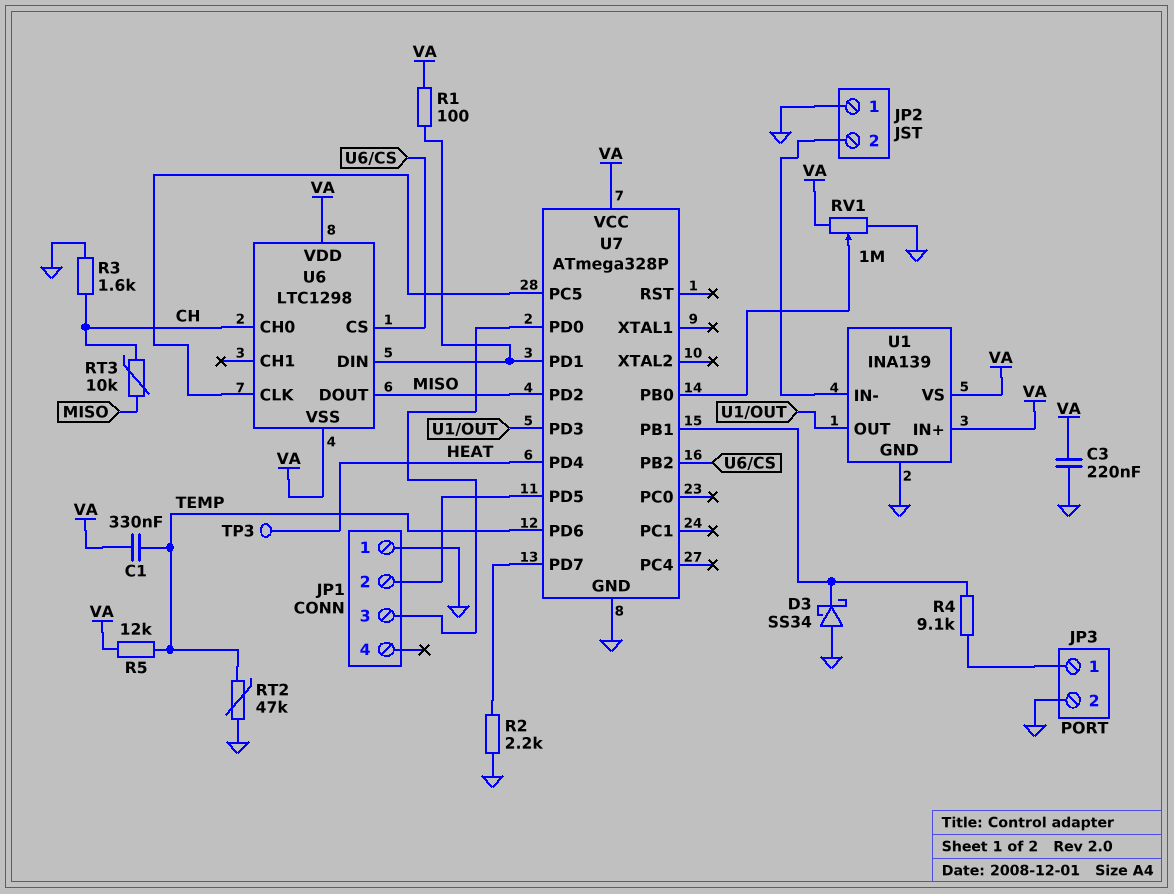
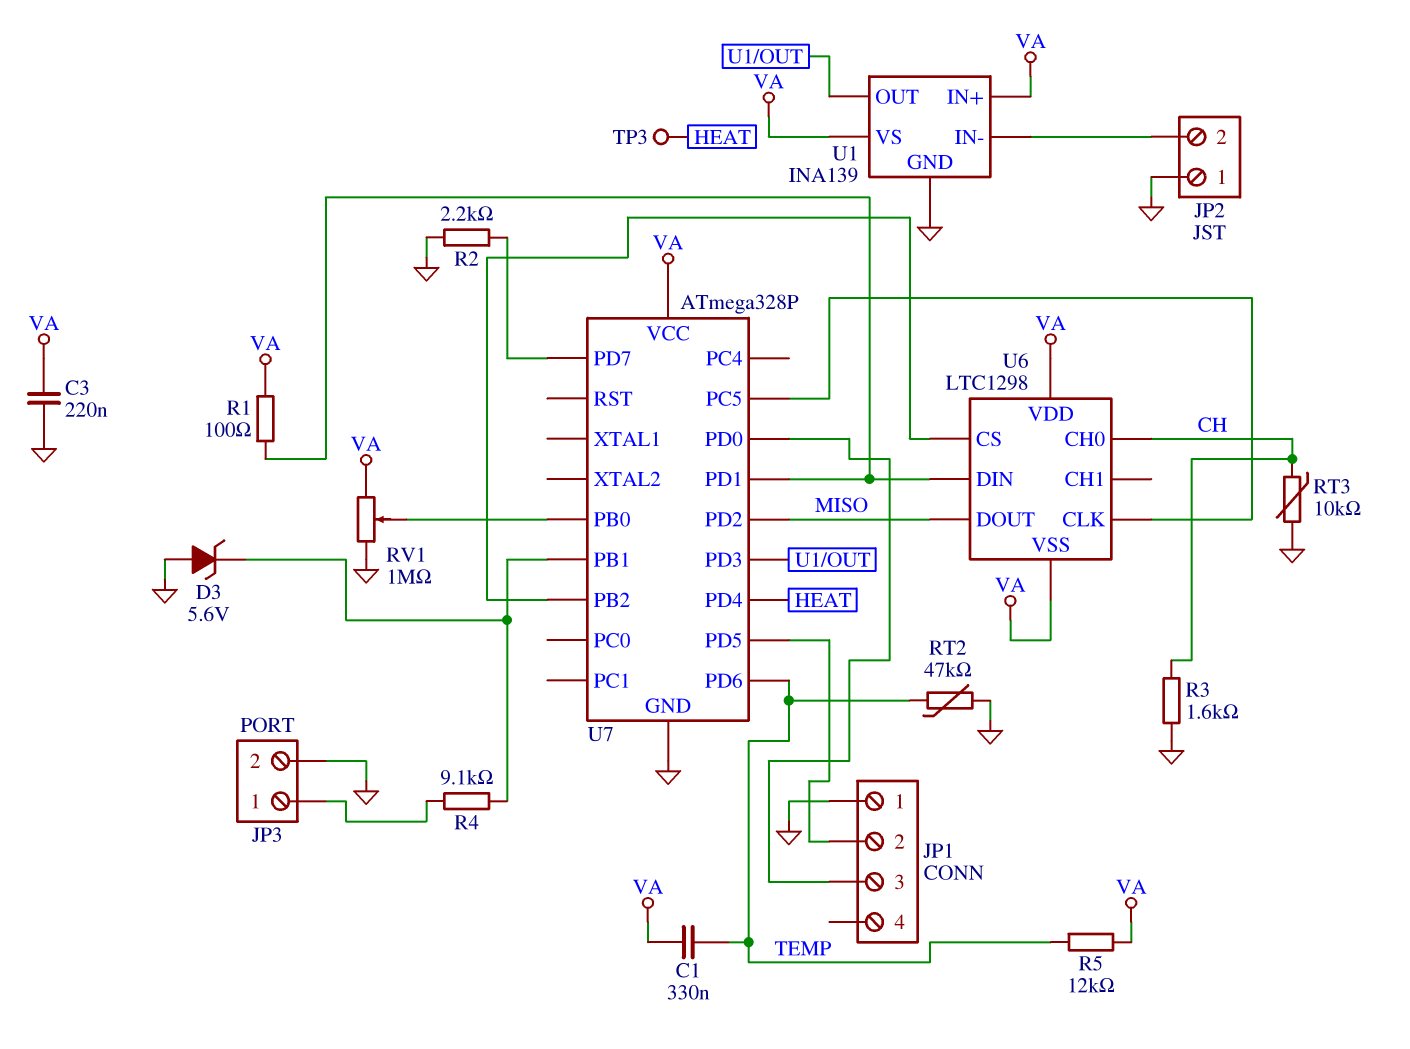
D3: schottky SS34 (A GND, K U7/PB1) -> zener 5.6V (A GND, K U7/PB1)
RT3: 10k (CH, MISO) -> 10k (CH, GND)

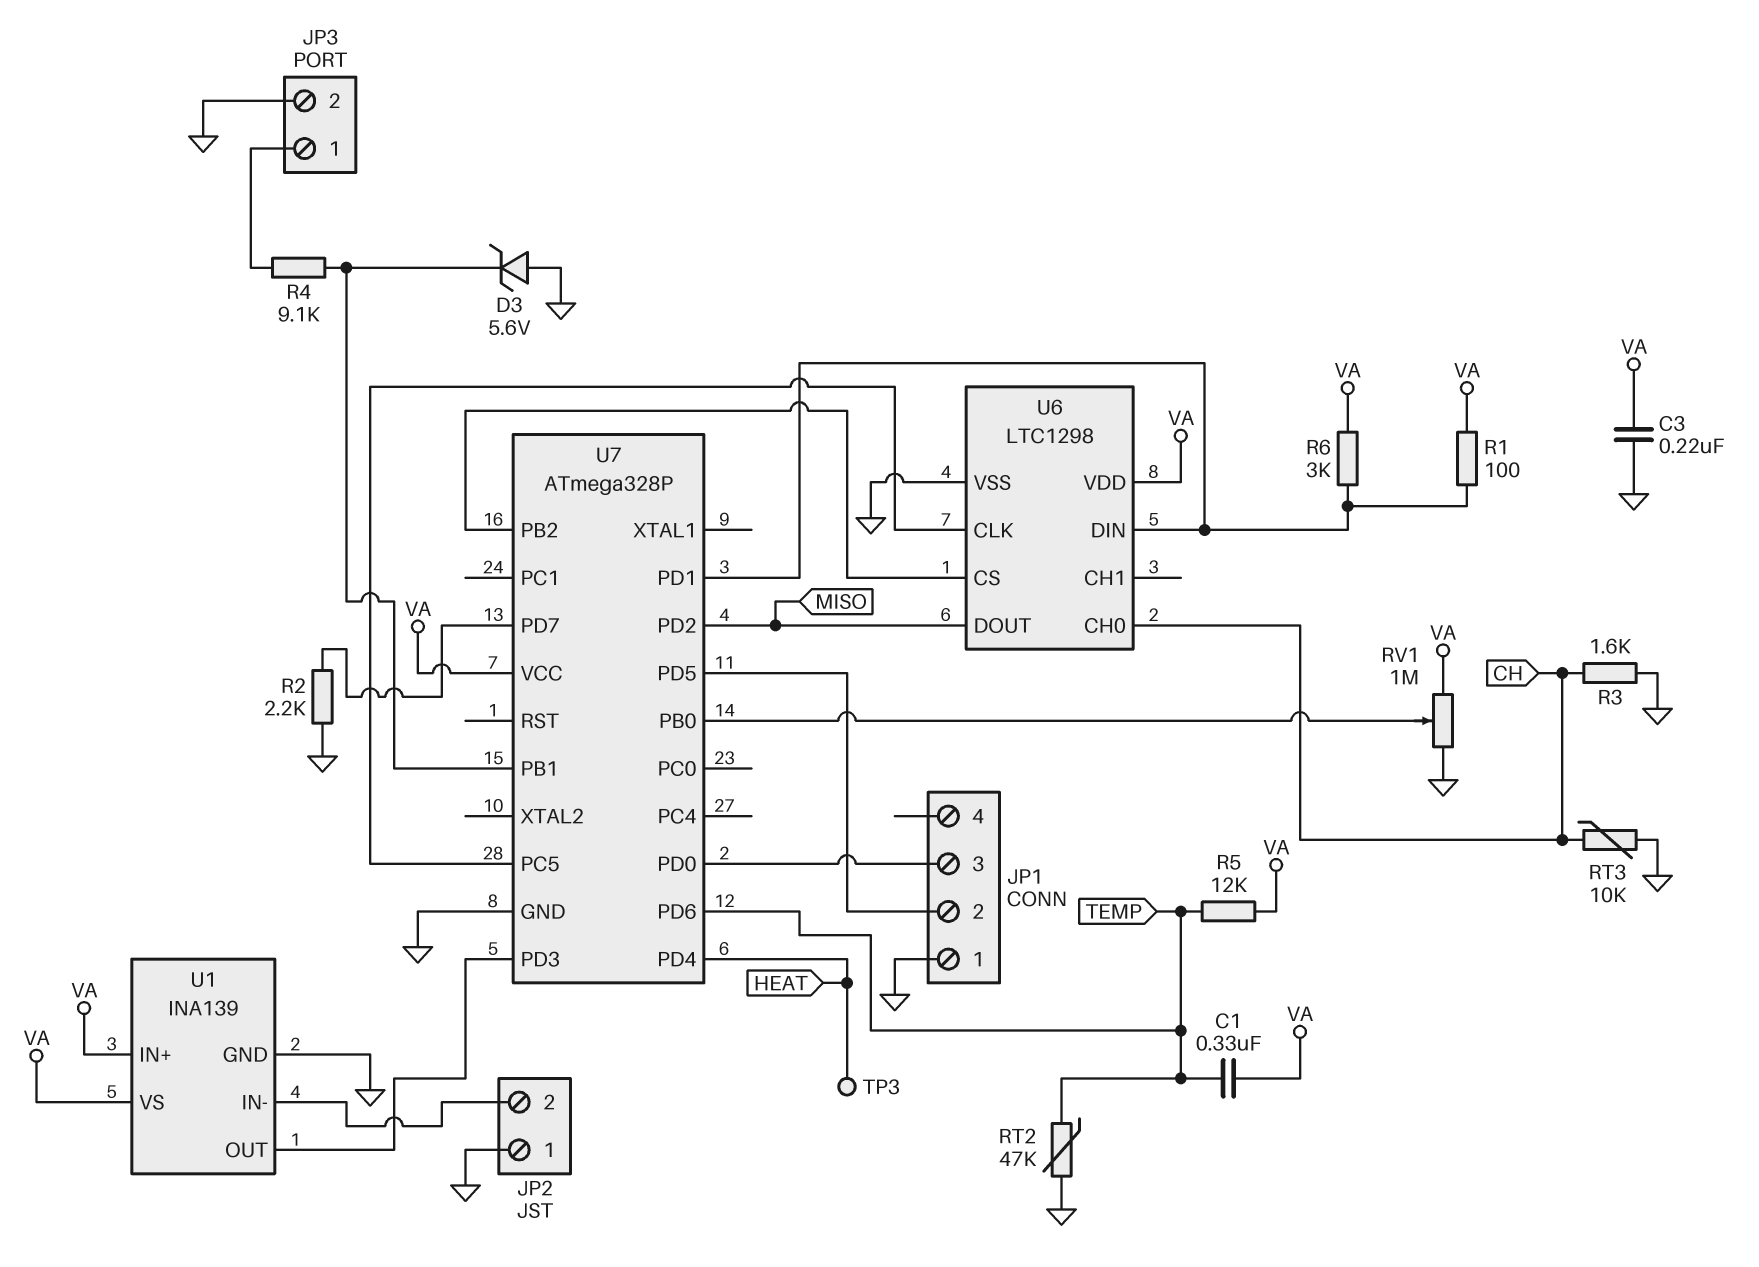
R6: none -> 3k (U6/DIN, VA)
U6 pin VSS: VA -> GND

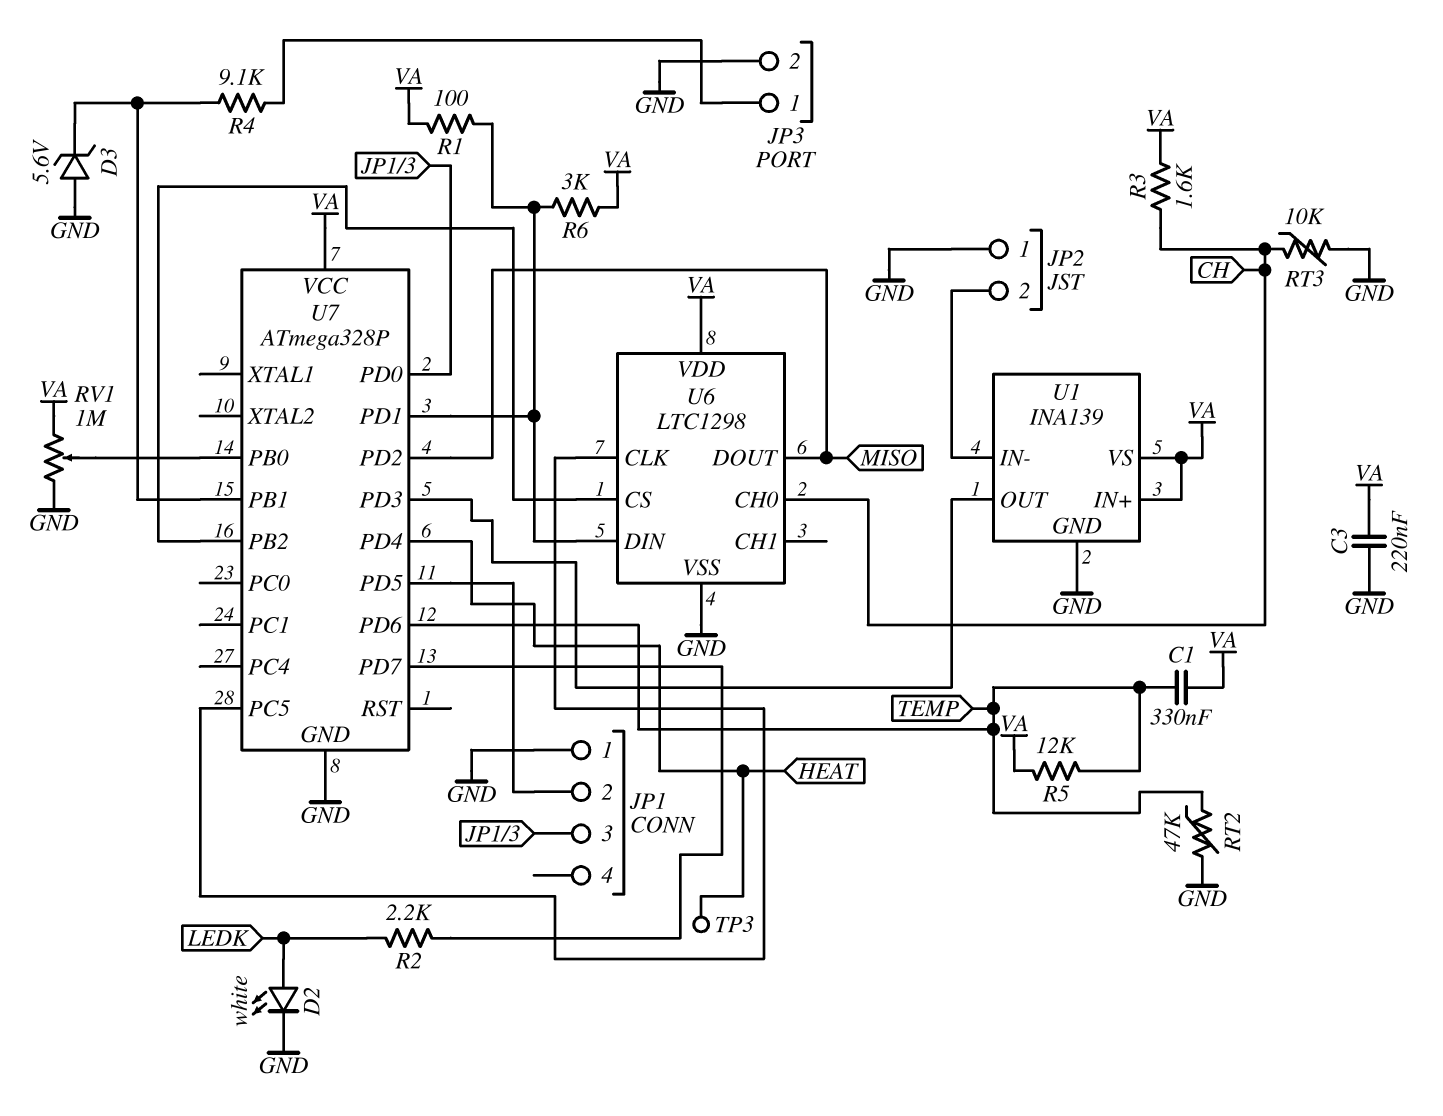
D2: none -> LED white (A LEDK, K GND)
R2: 2.2k (GND, U7/PD7) -> 2.2k (LEDK, U7/PD7)
R3: 1.6k (CH, GND) -> 1.6k (CH, VA)

